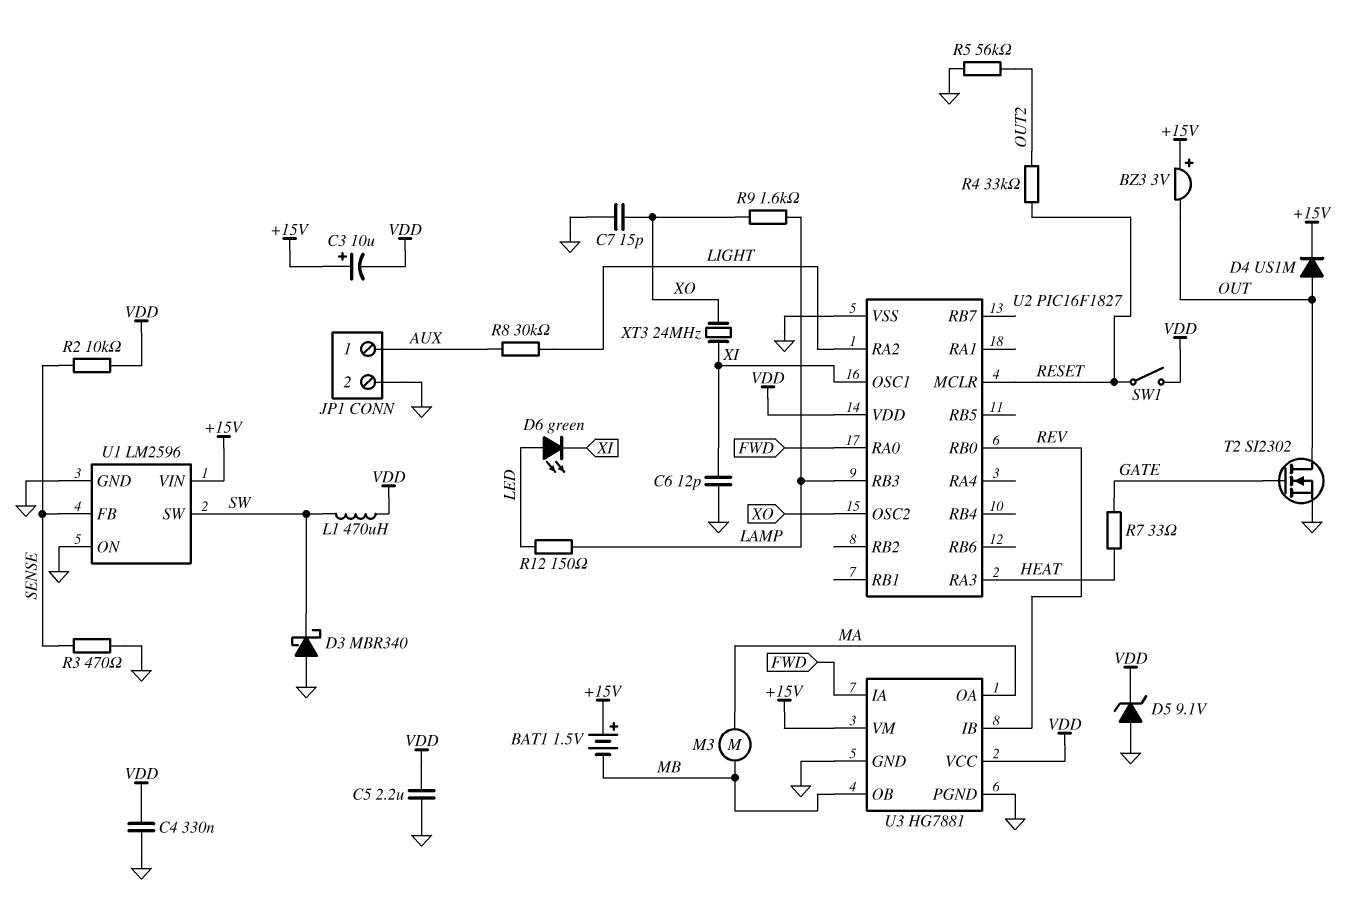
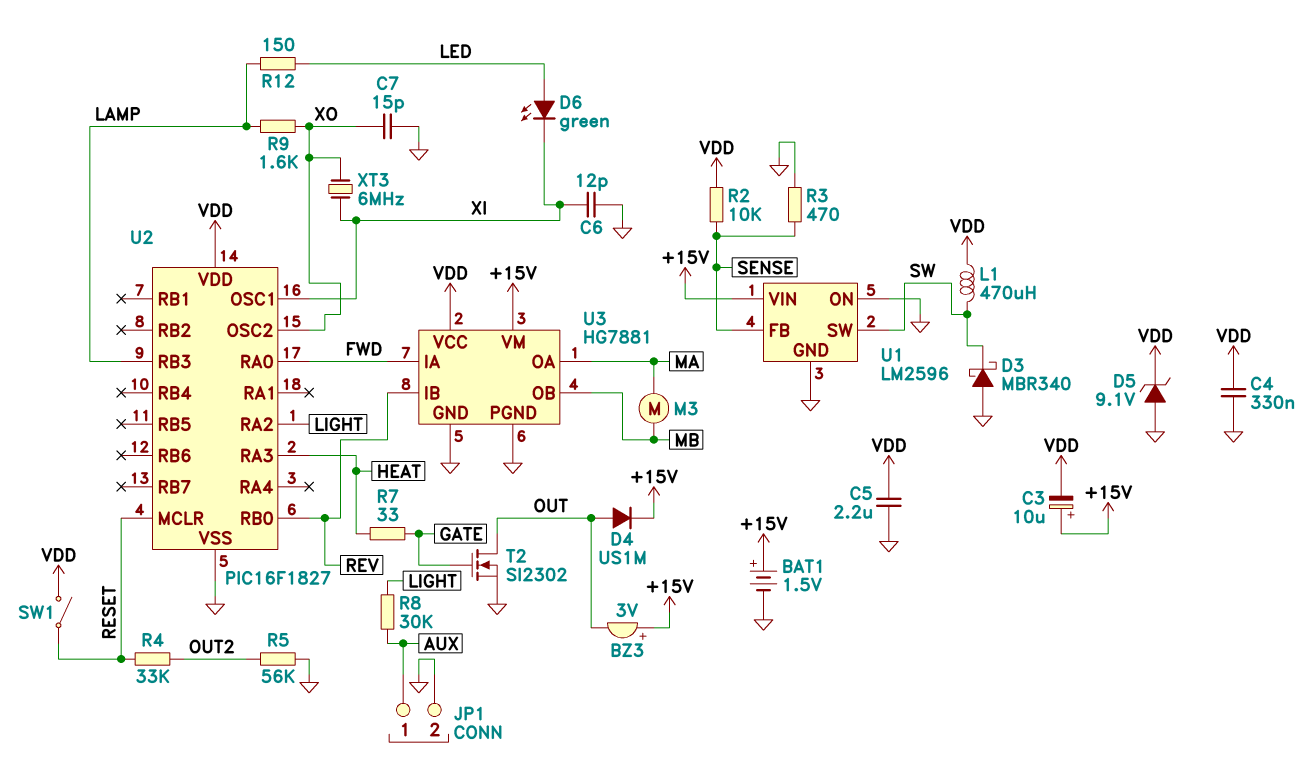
BAT1: 1.5V (plus +15V, minus MB) -> 1.5V (plus +15V, minus GND)
XT3: 24MHz (XI, XO) -> 6MHz (XI, XO)

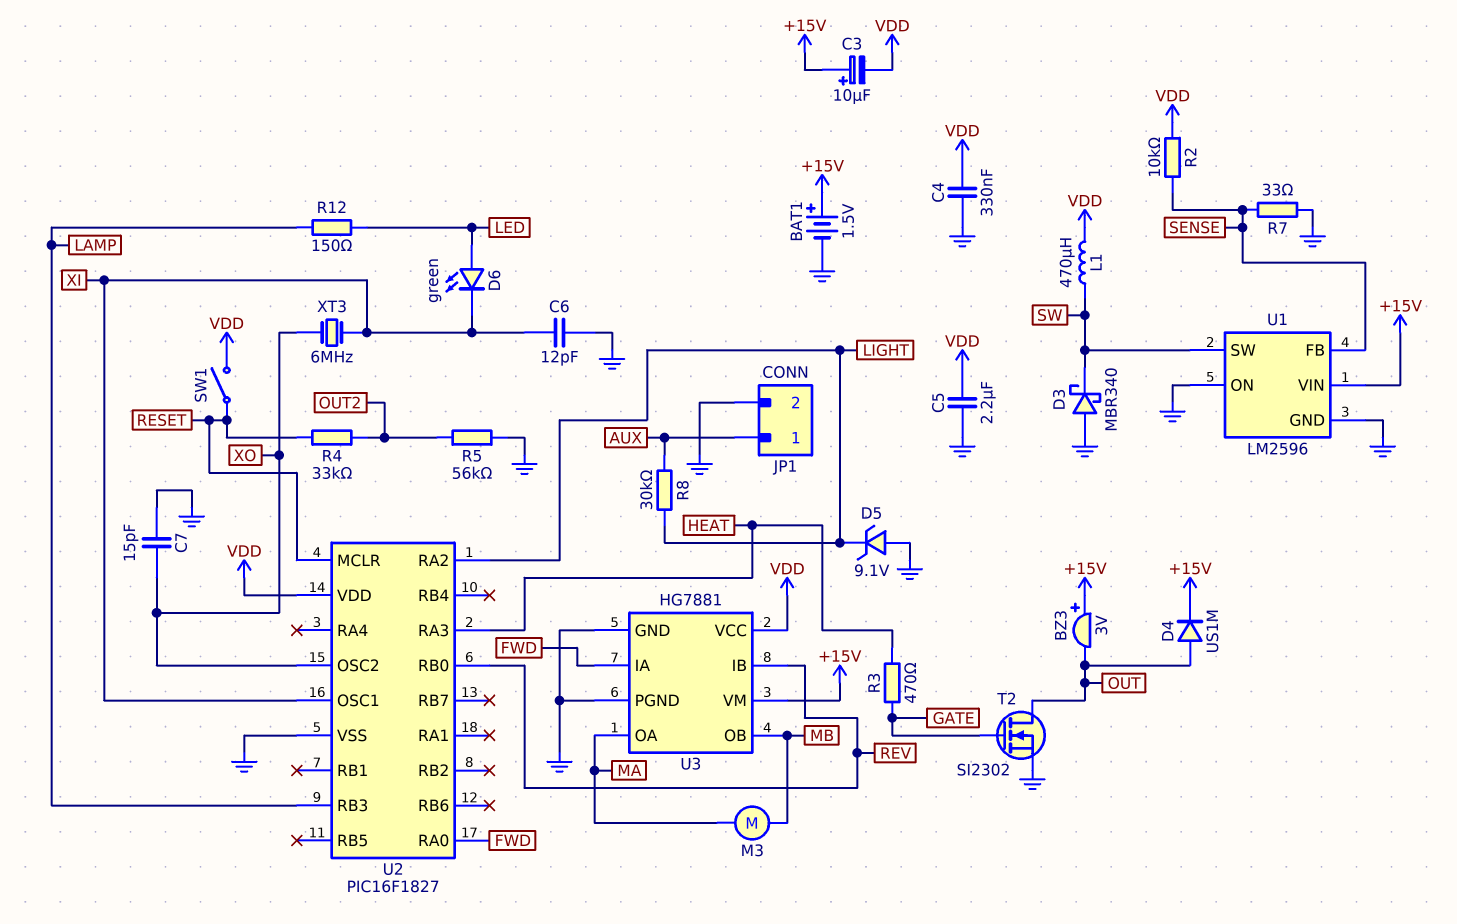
D5: zener 9.1V (A GND, K VDD) -> zener 9.1V (A GND, K LIGHT)
R3: 470 (GND, SENSE) -> 470 (GATE, HEAT)
R7: 33 (GATE, HEAT) -> 33 (GND, SENSE)
R9: 1.6k (LAMP, XO) -> none

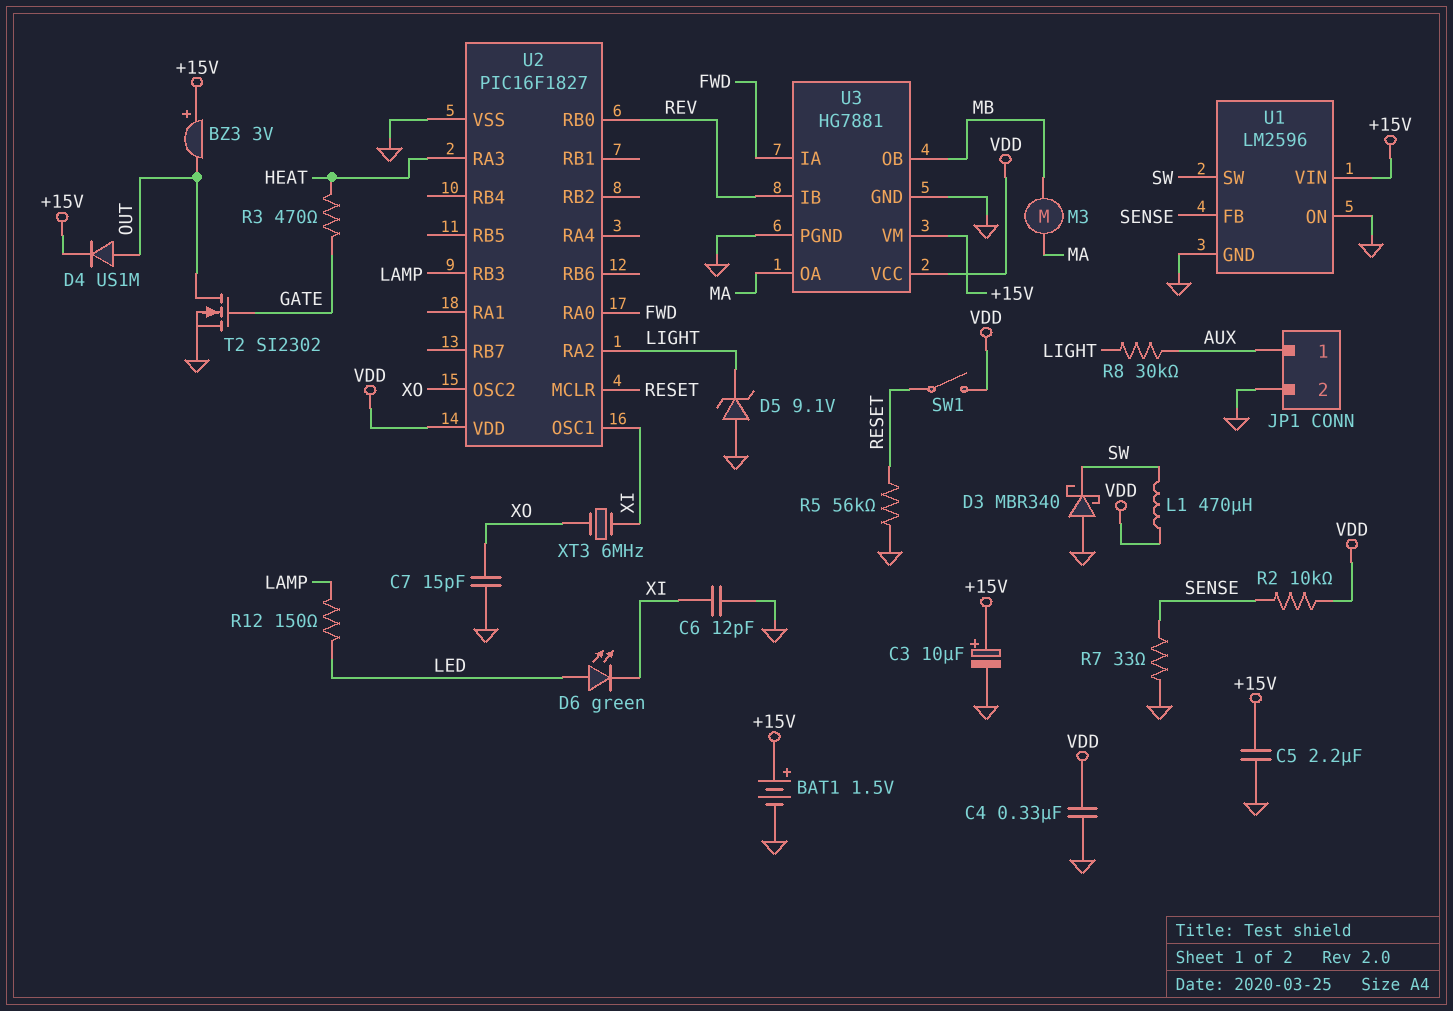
C3: 10uF (plus +15V, minus VDD) -> 10uF (plus +15V, minus GND)
C5: 2.2uF (GND, VDD) -> 2.2uF (+15V, GND)
R4: 33k (OUT2, RESET) -> none
R5: 56k (GND, OUT2) -> 56k (GND, RESET)

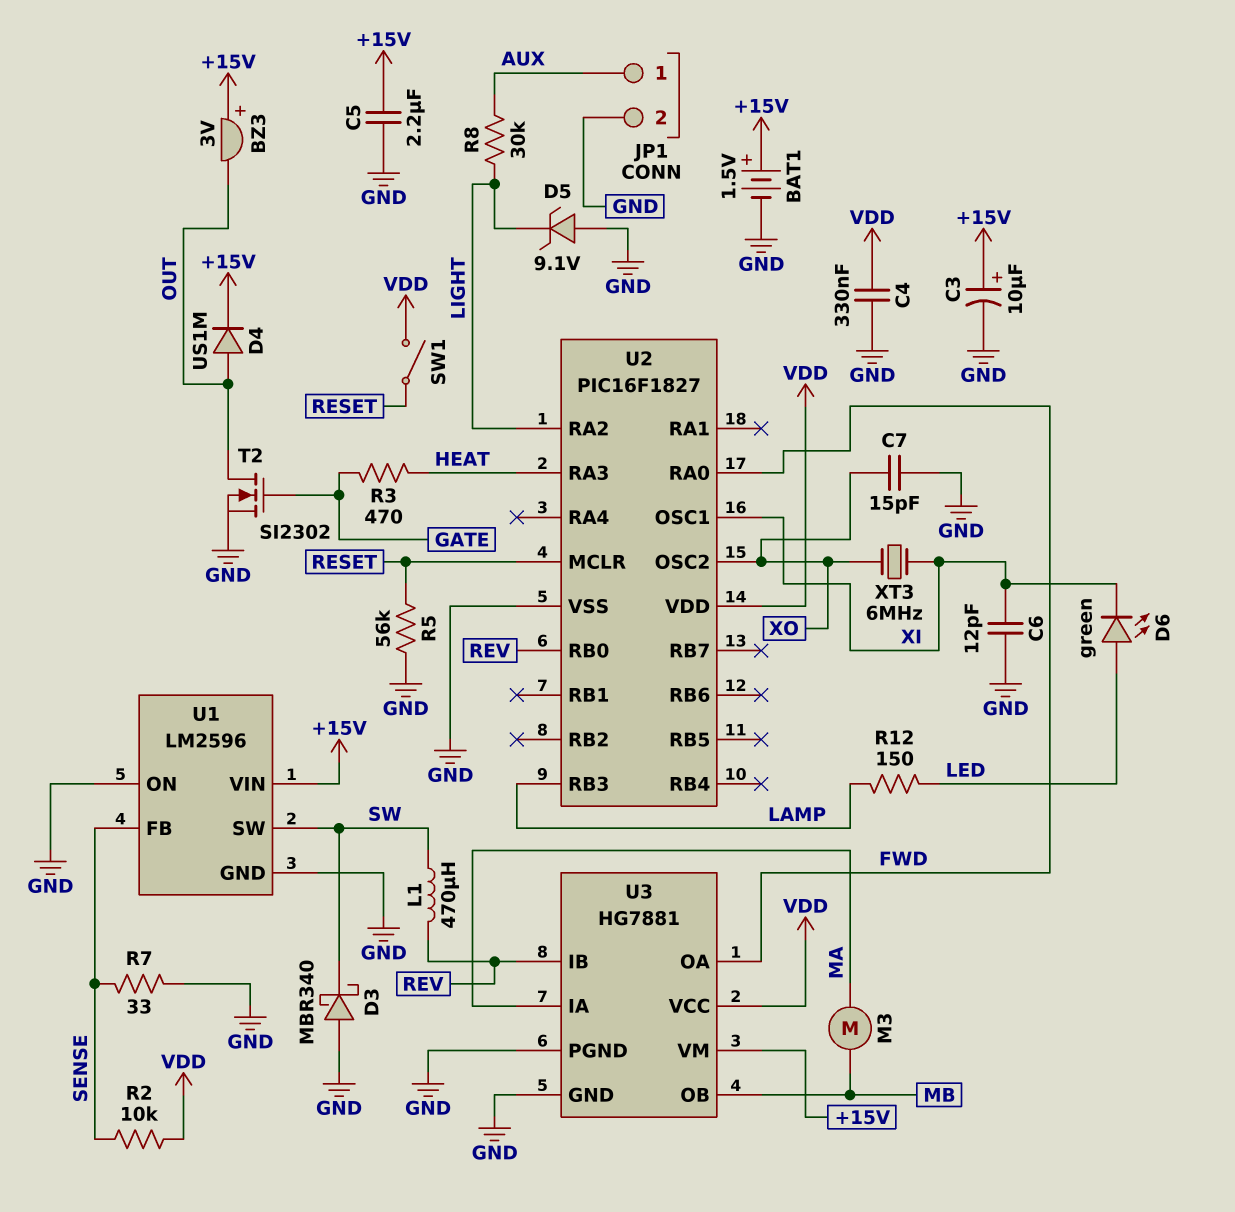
L1: 470uH (SW, VDD) -> 470uH (REV, SW)
U3 pin IA: FWD -> MA
U3 pin OA: MA -> FWD

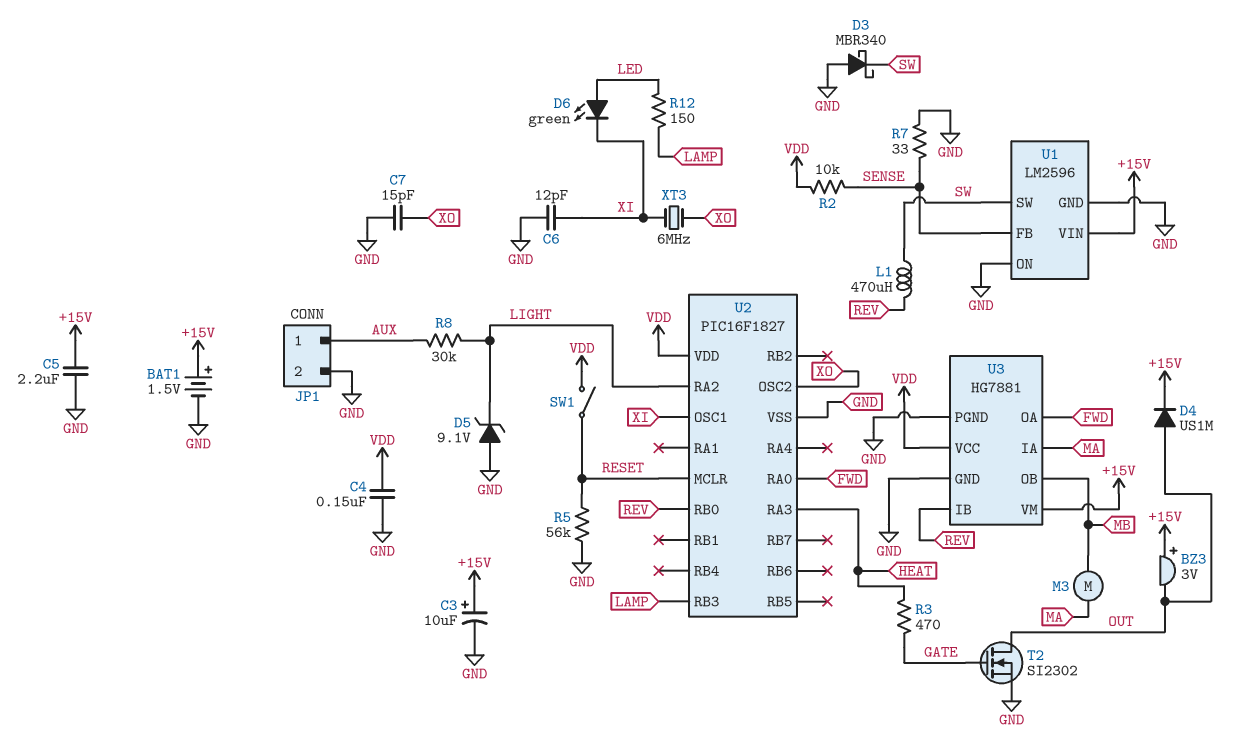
C4: 330nF (GND, VDD) -> 150nF (GND, VDD)

